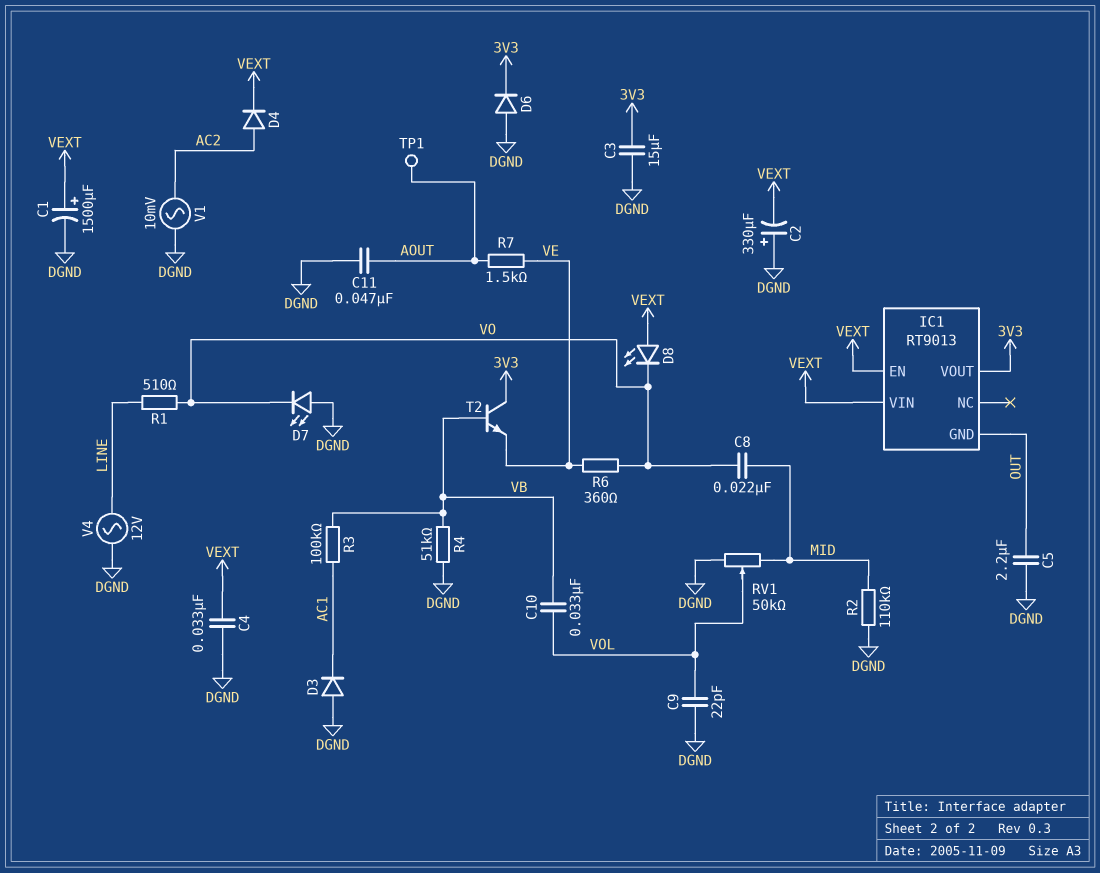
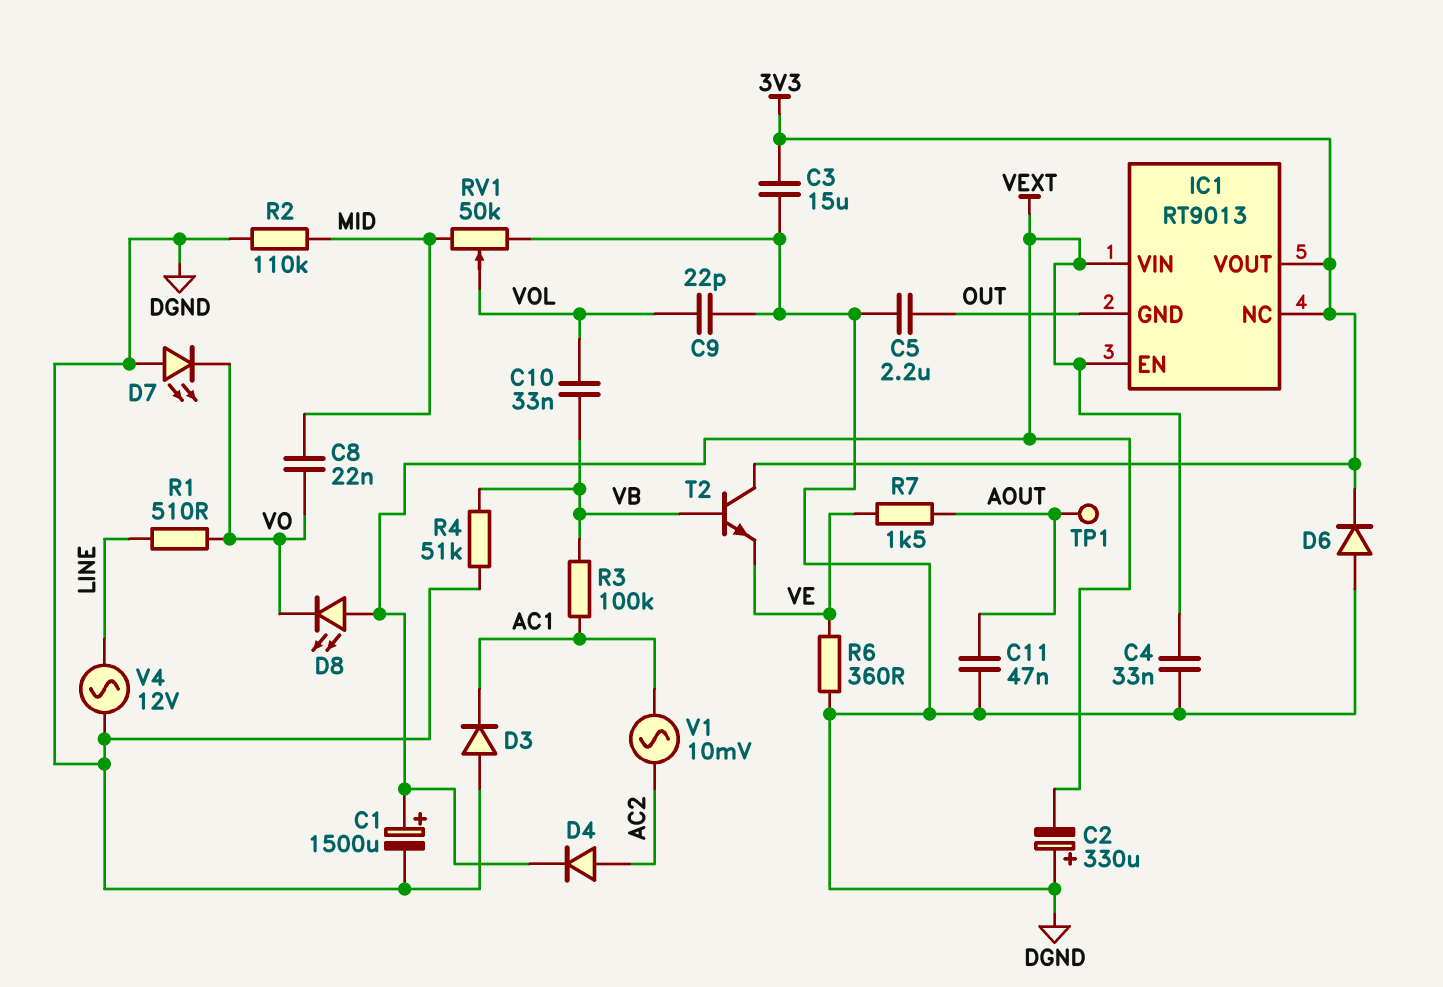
IC1 pin NC: none -> 3V3
R6: 360 (VE, VO) -> 360 (DGND, VE)
V1: AC 10mV (AC2, DGND) -> AC 10mV (AC1, AC2)

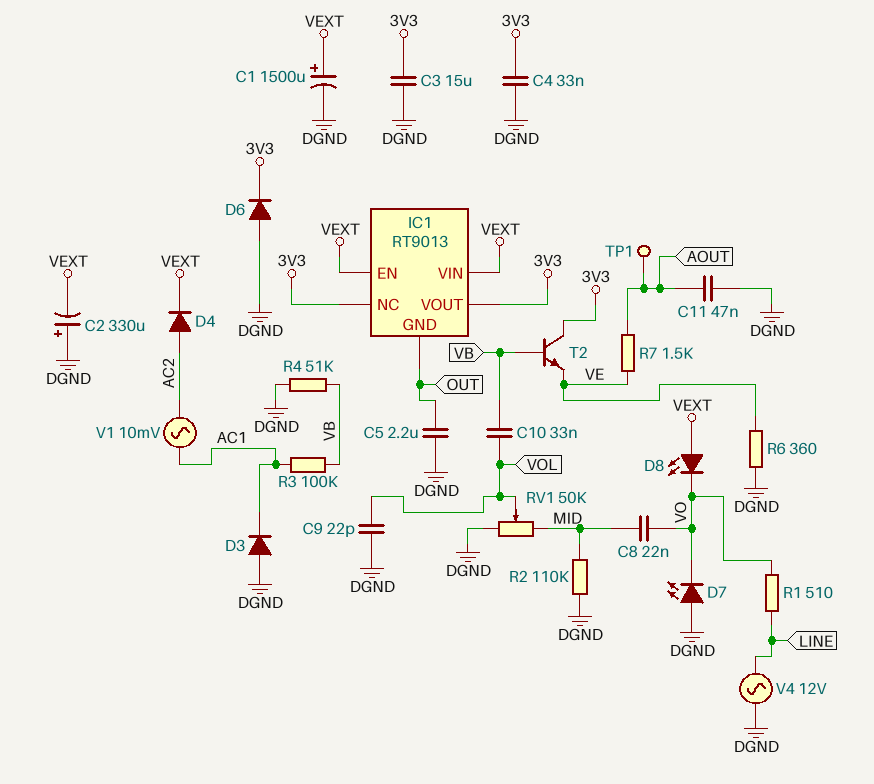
C4: 33nF (DGND, VEXT) -> 33nF (3V3, DGND)

